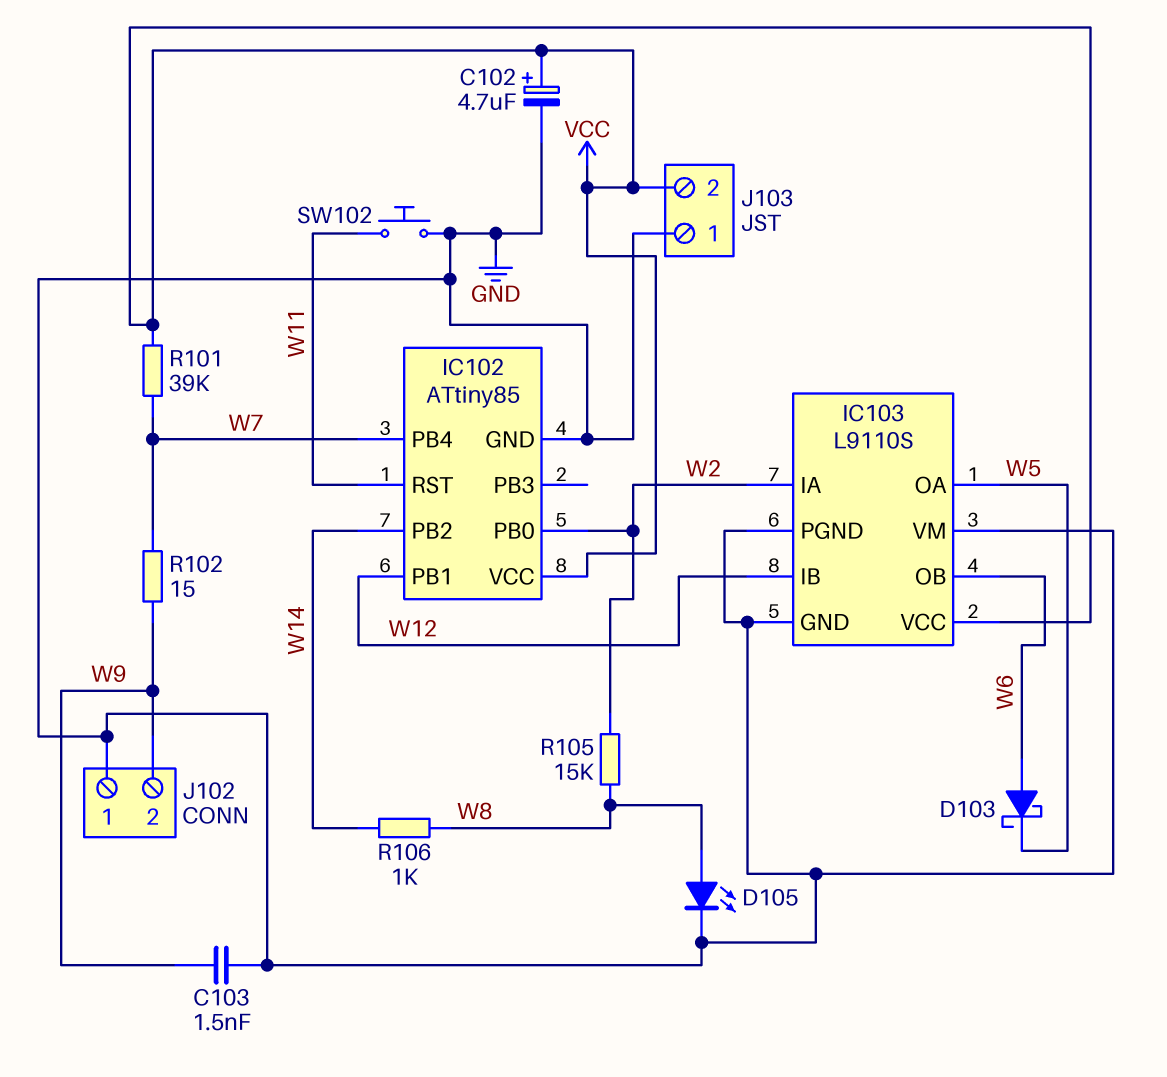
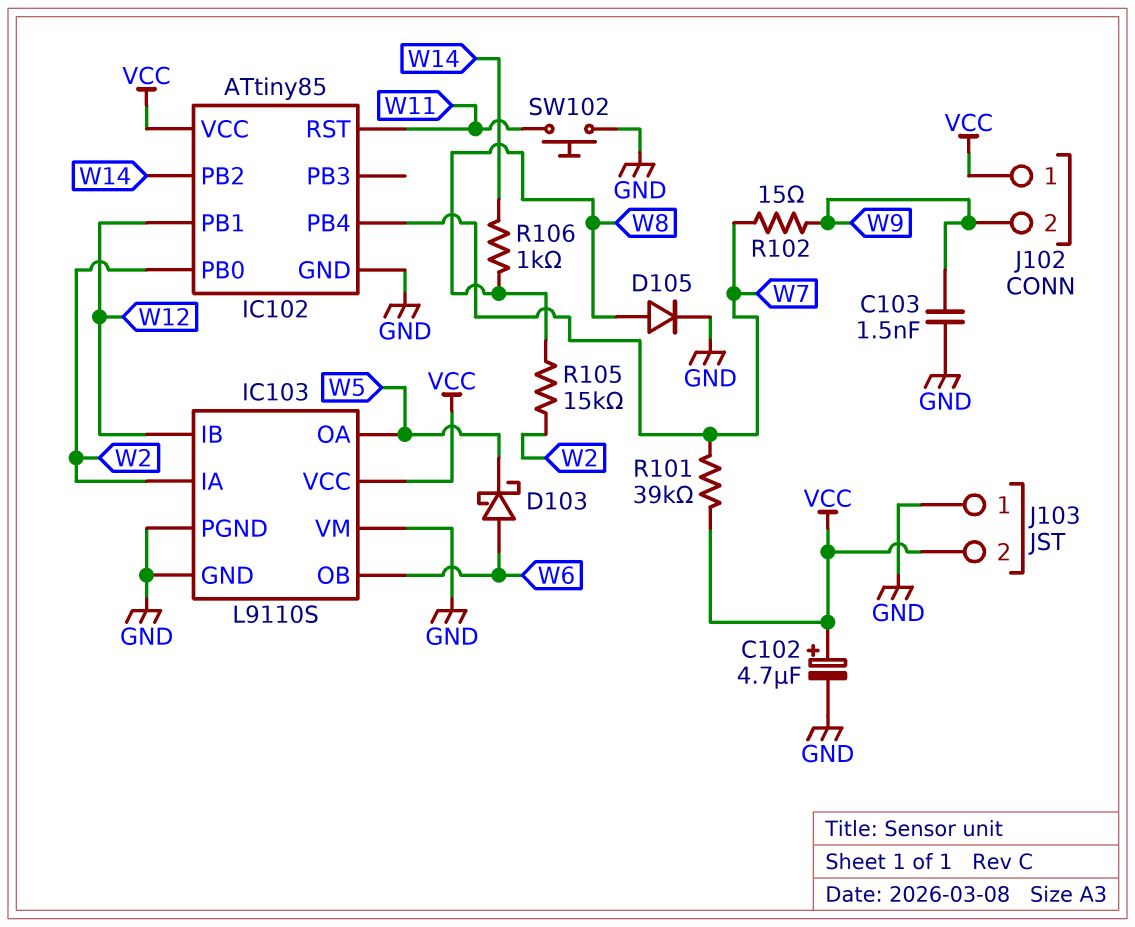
D105: LED (A W8, K GND) -> diode (A W8, K GND)
J102 pin 1: GND -> VCC

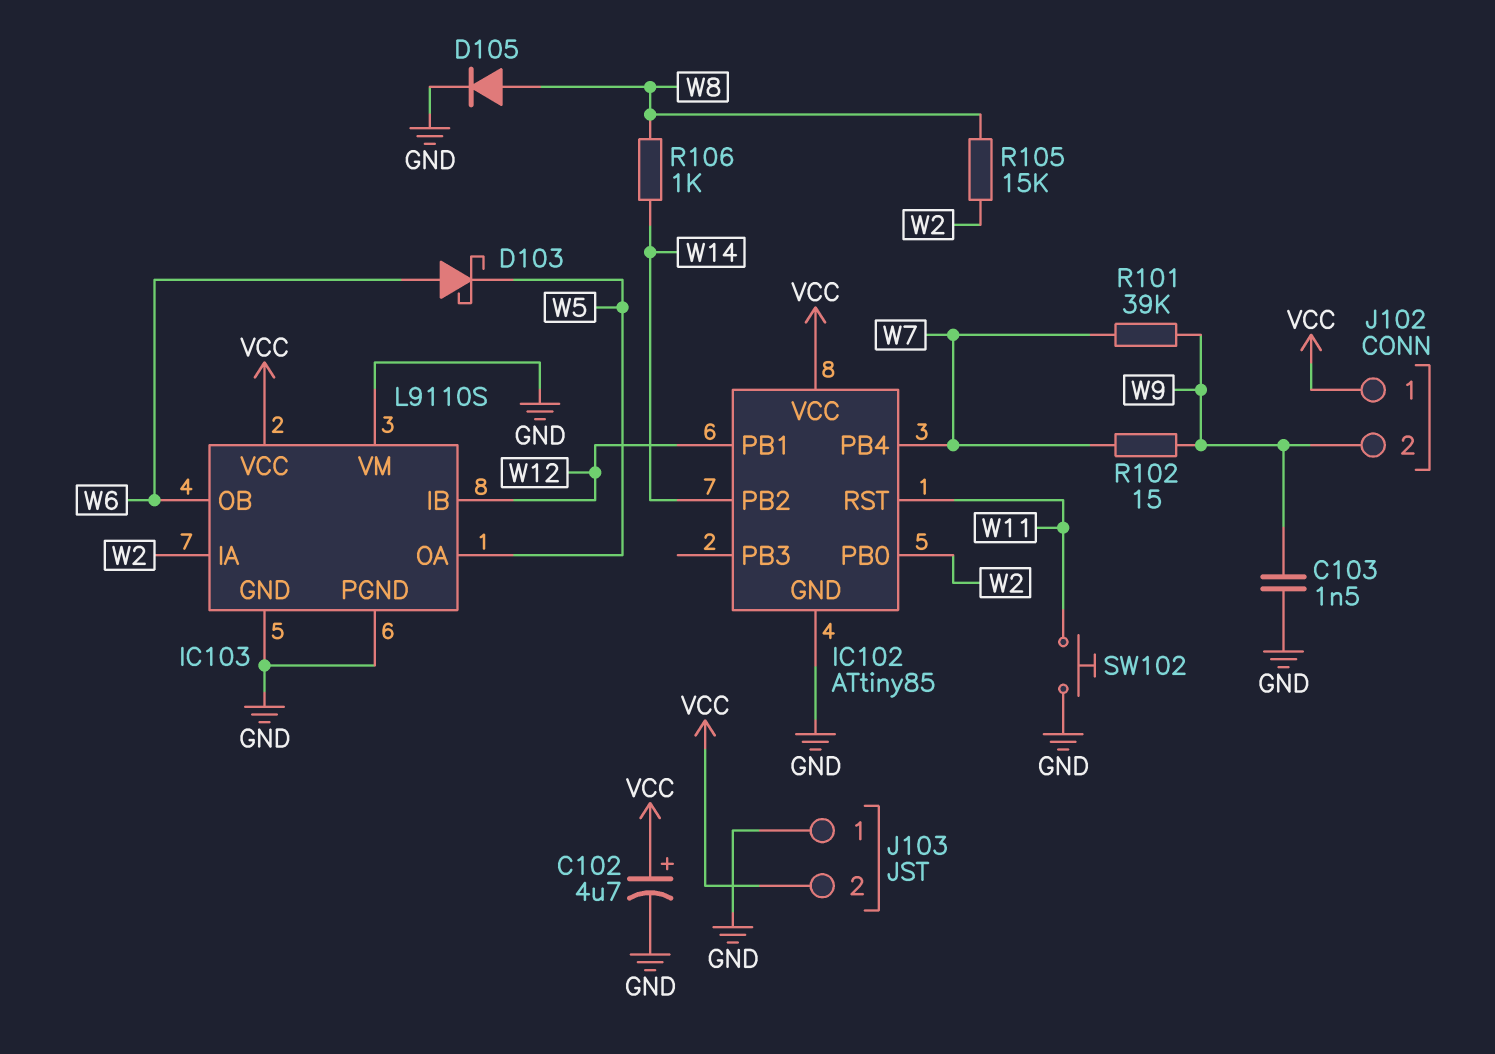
R101: 39k (VCC, W7) -> 39k (W7, W9)

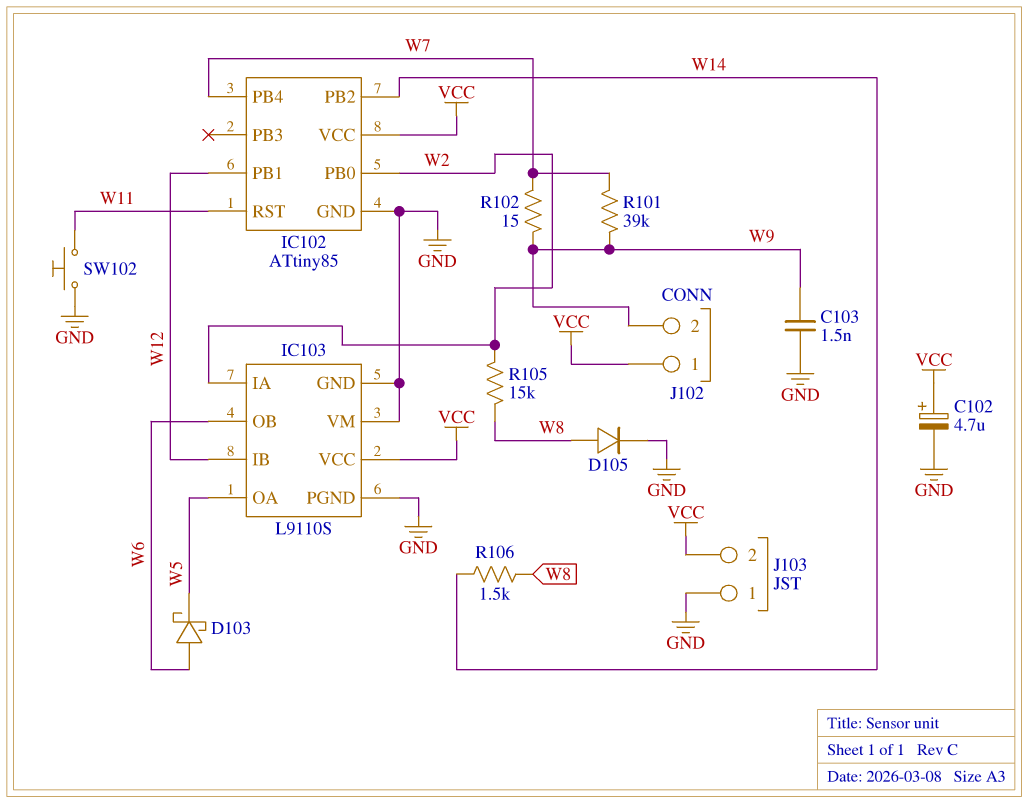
R106: 1k (W8, W14) -> 1.5k (W8, W14)

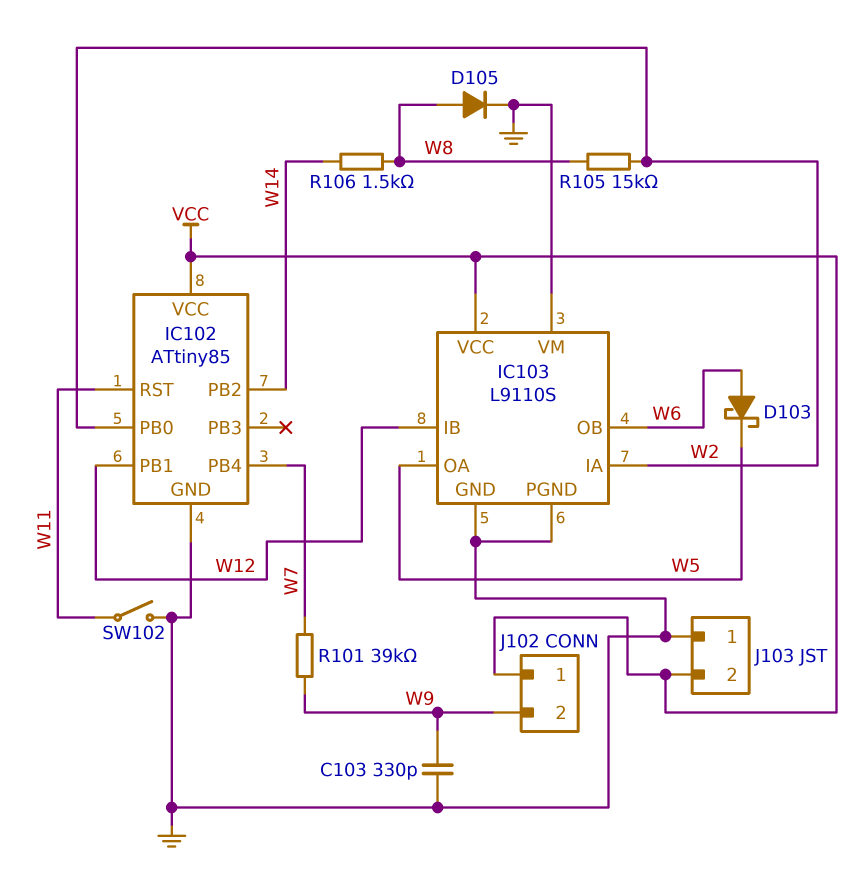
C102: 4.7uF (plus VCC, minus GND) -> none
C103: 1.5nF (GND, W9) -> 330pF (GND, W9)
R102: 15 (W7, W9) -> none
SW102: button (GND, W11) -> switch (GND, W11)

